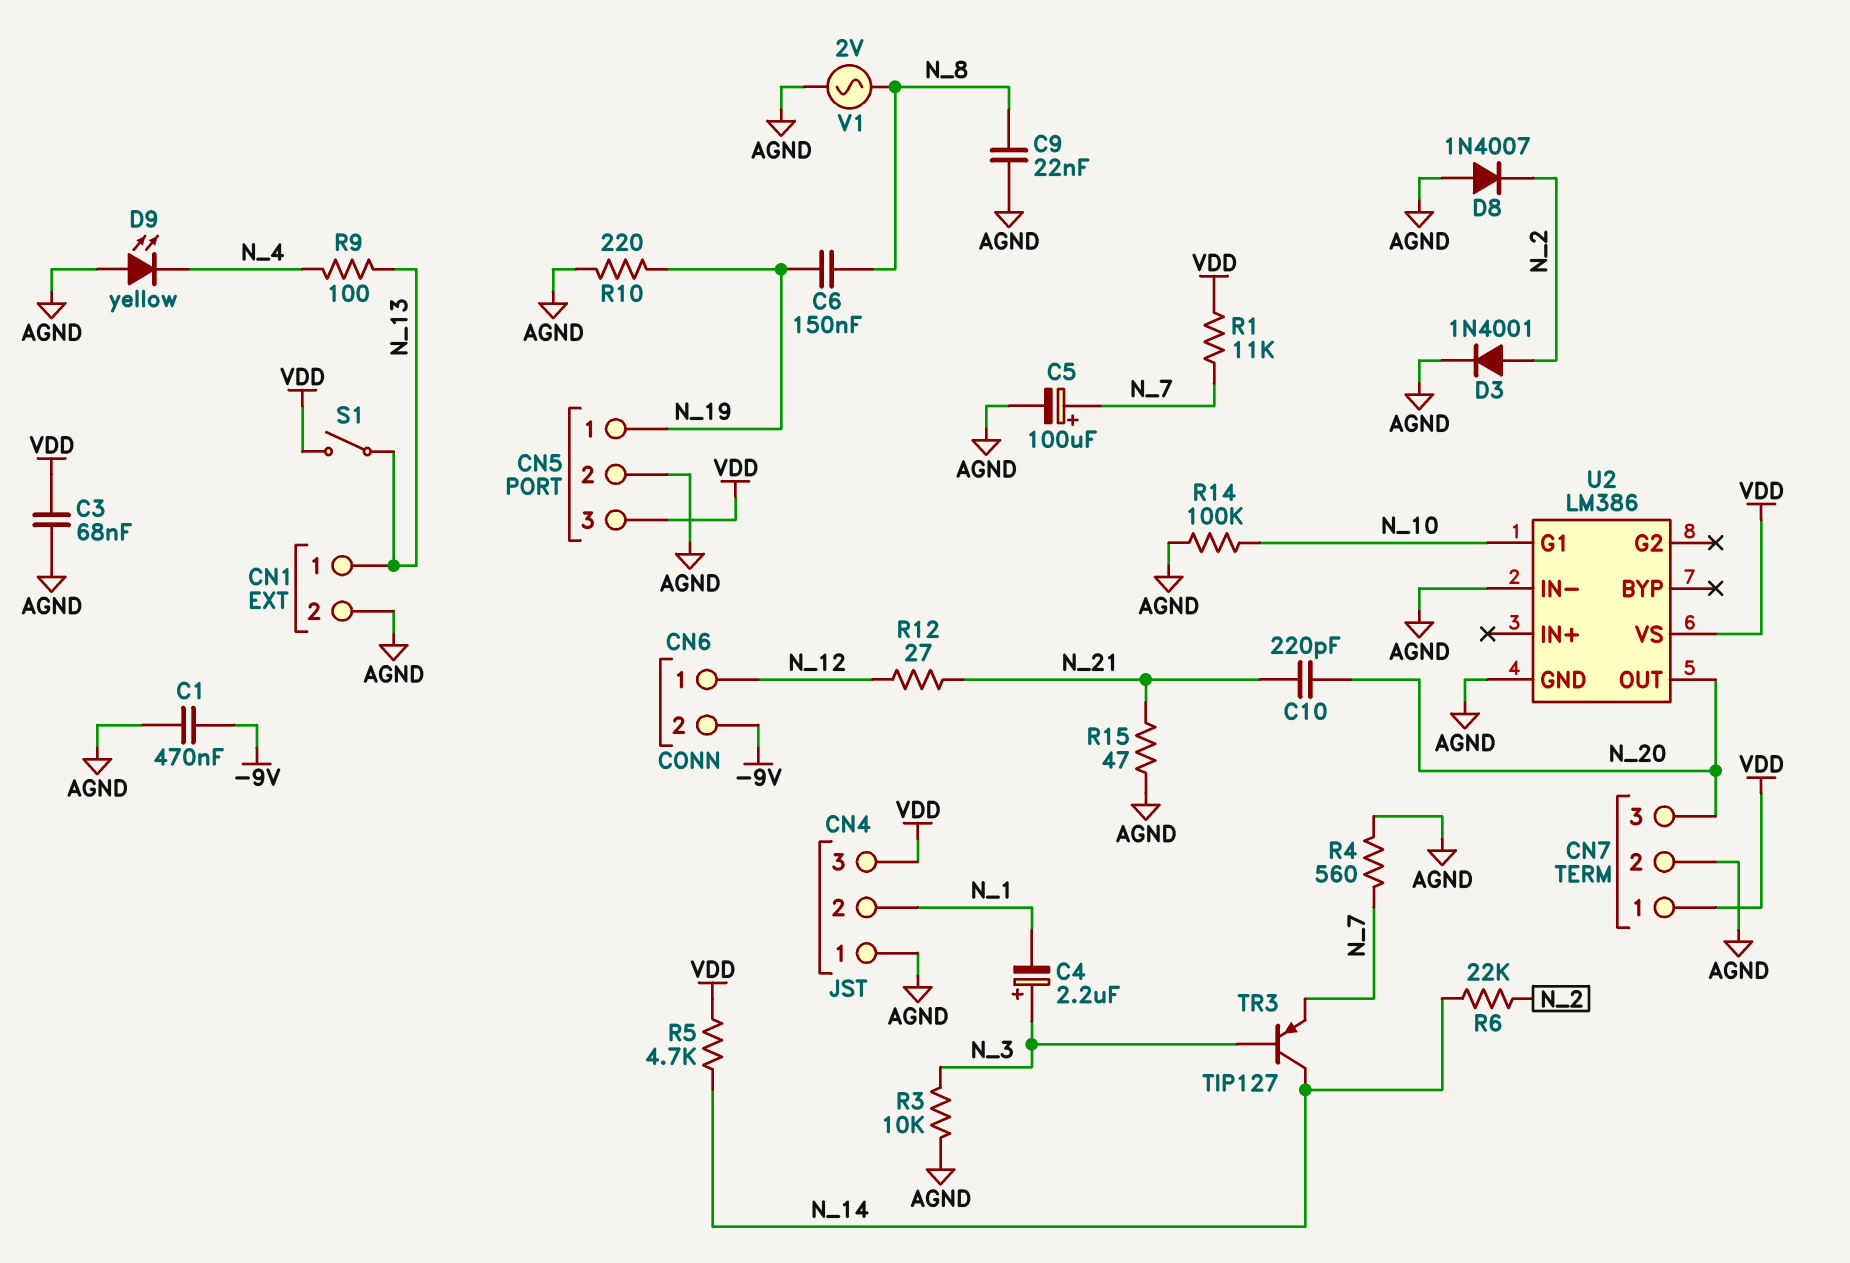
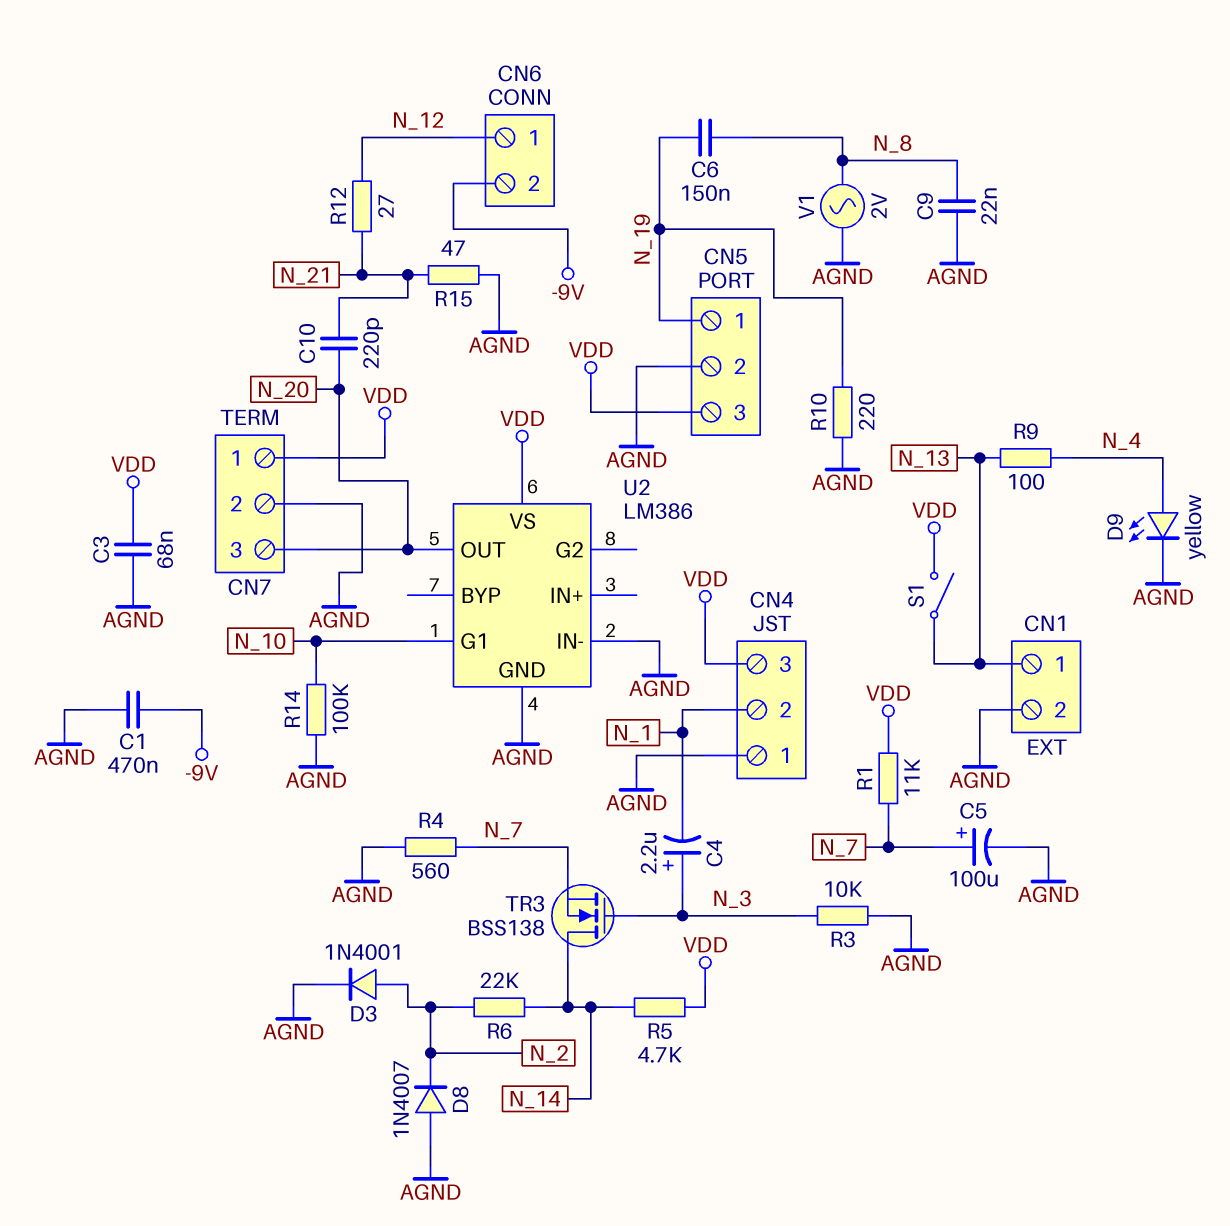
D9: LED yellow (A AGND, K N_4) -> LED yellow (A N_4, K AGND)
TR3: PNP TIP127 (B N_3, C N_14, E N_7) -> NMOS BSS138 (G N_3, D N_14, S N_7)

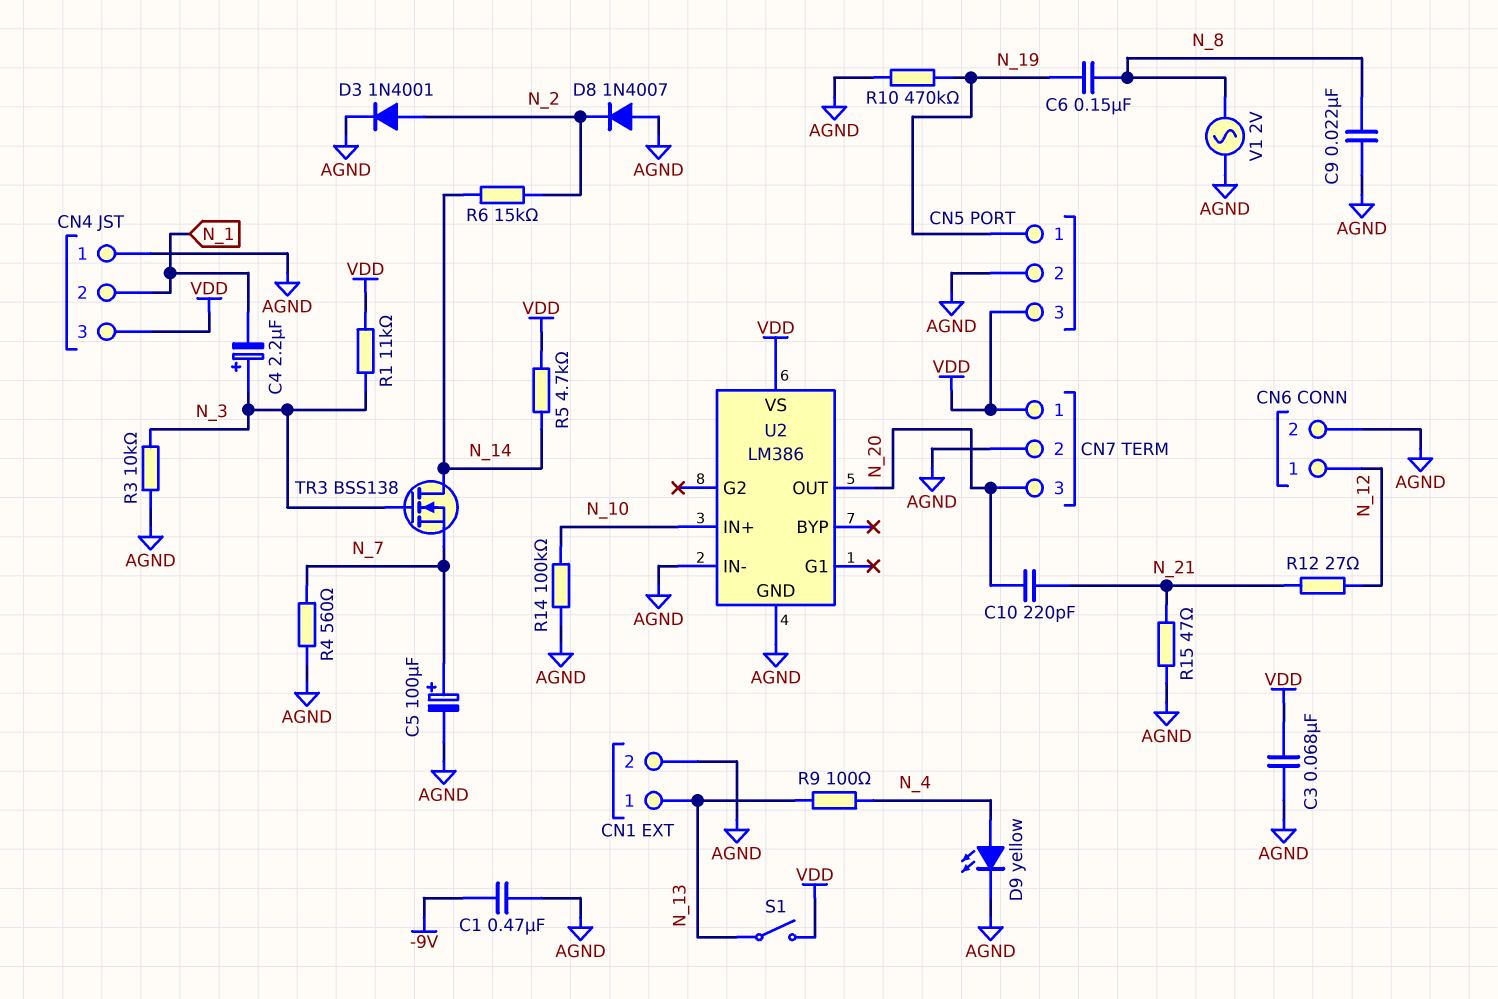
CN6 pin 2: -9V -> AGND
R1: 11k (N_7, VDD) -> 11k (N_3, VDD)
R6: 22k (N_2, N_14) -> 15k (N_2, N_14)
R10: 220 (AGND, N_19) -> 470k (AGND, N_19)
U2 pin G1: N_10 -> none
U2 pin IN+: none -> N_10

